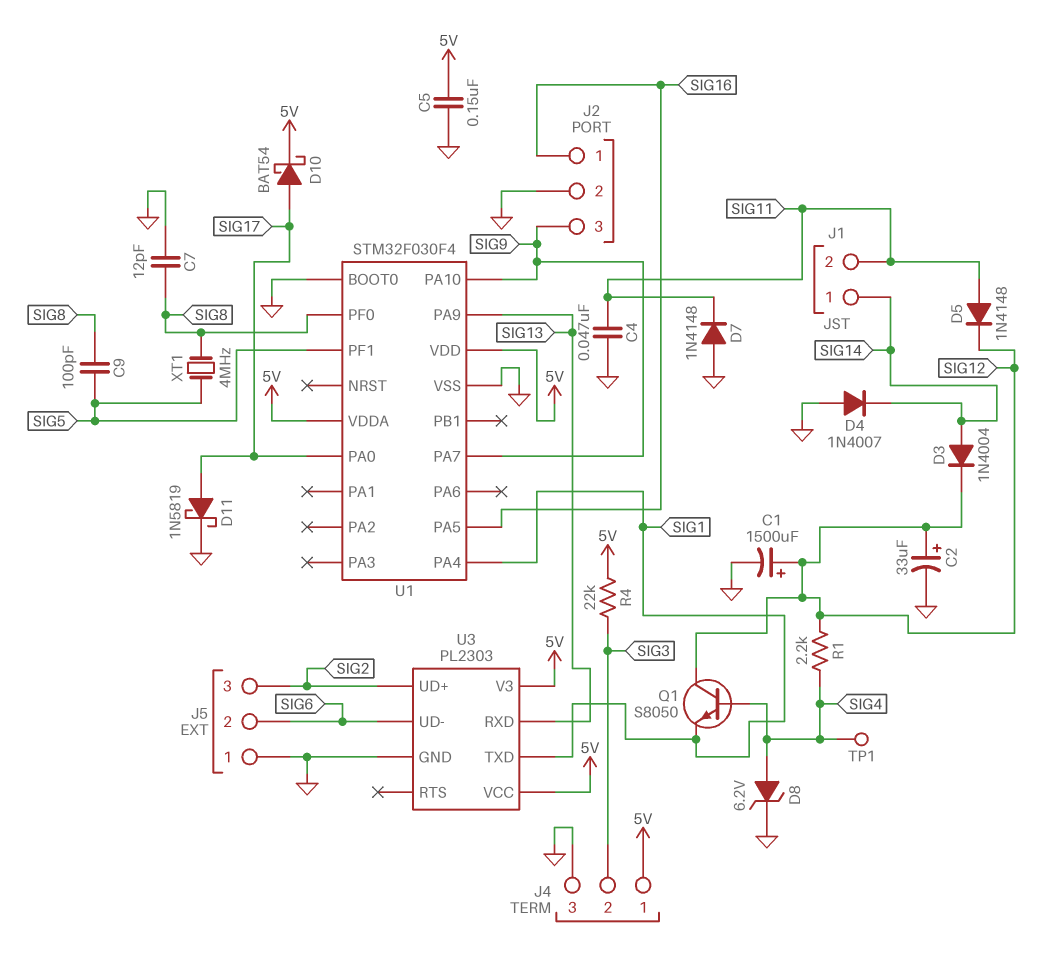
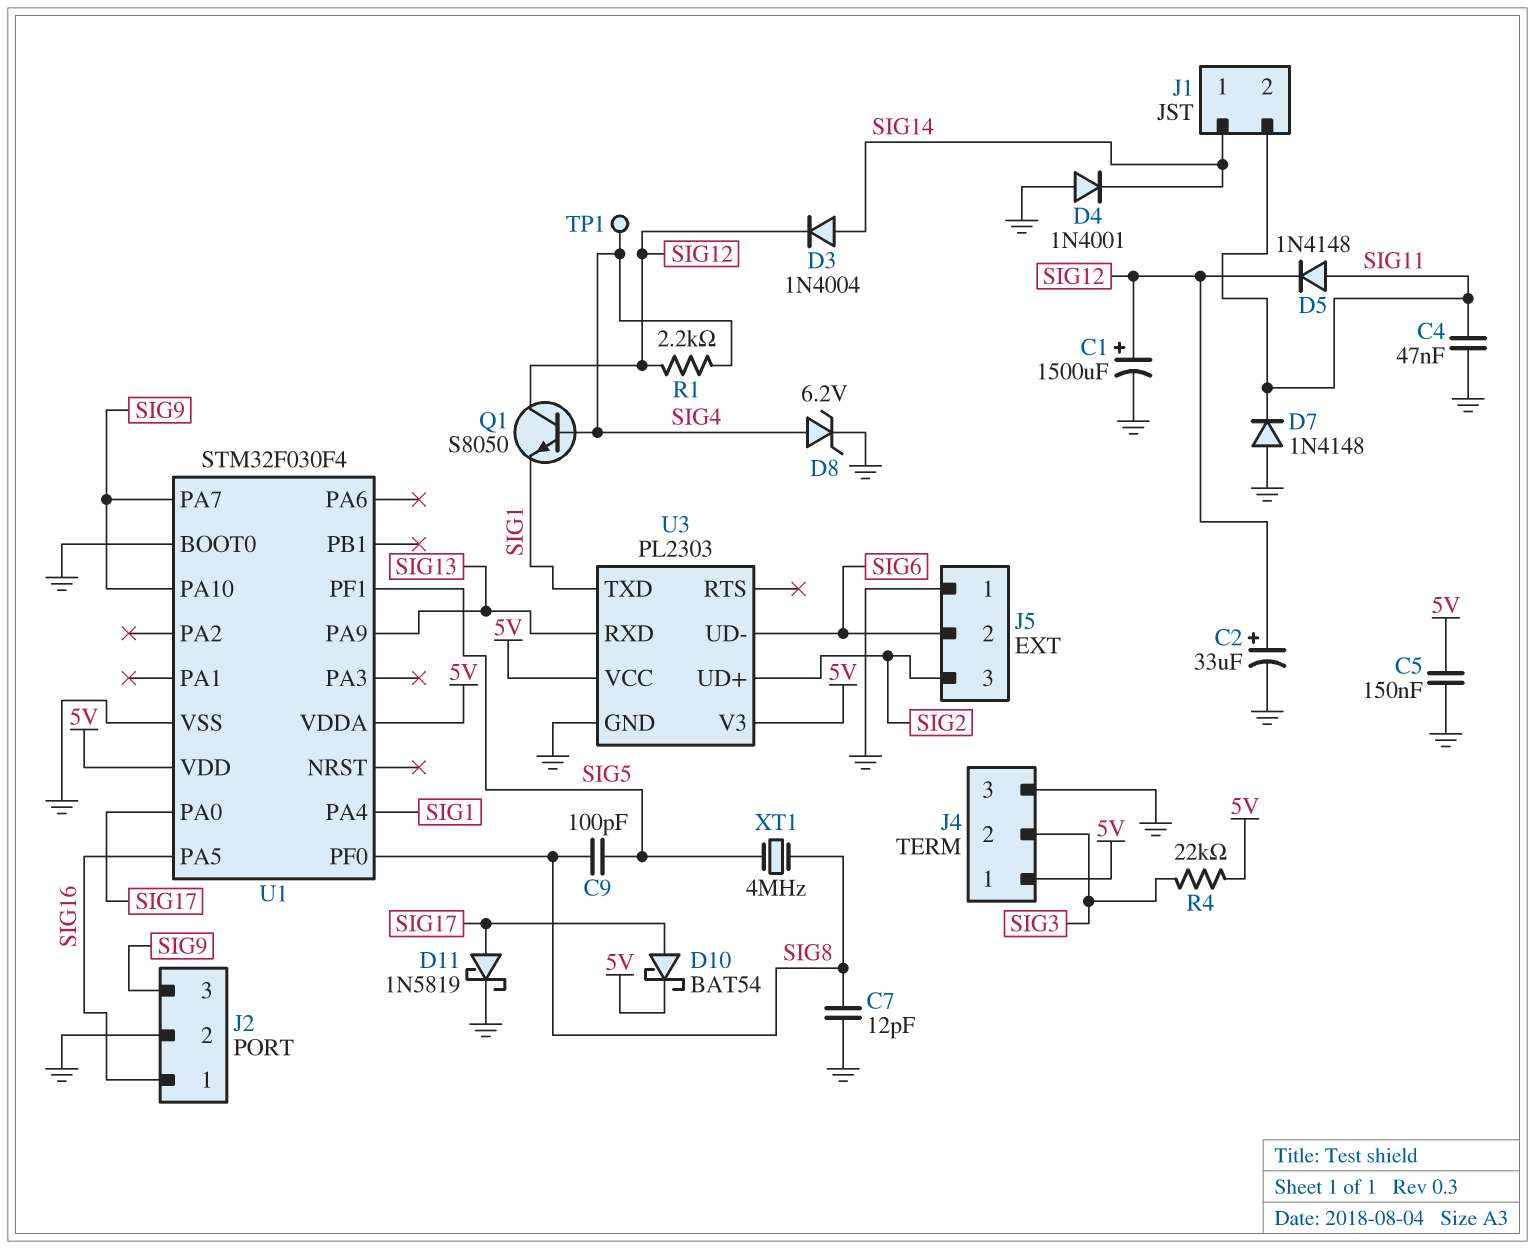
D4: diode 1N4007 (A GND, K SIG14) -> diode 1N4001 (A GND, K SIG14)

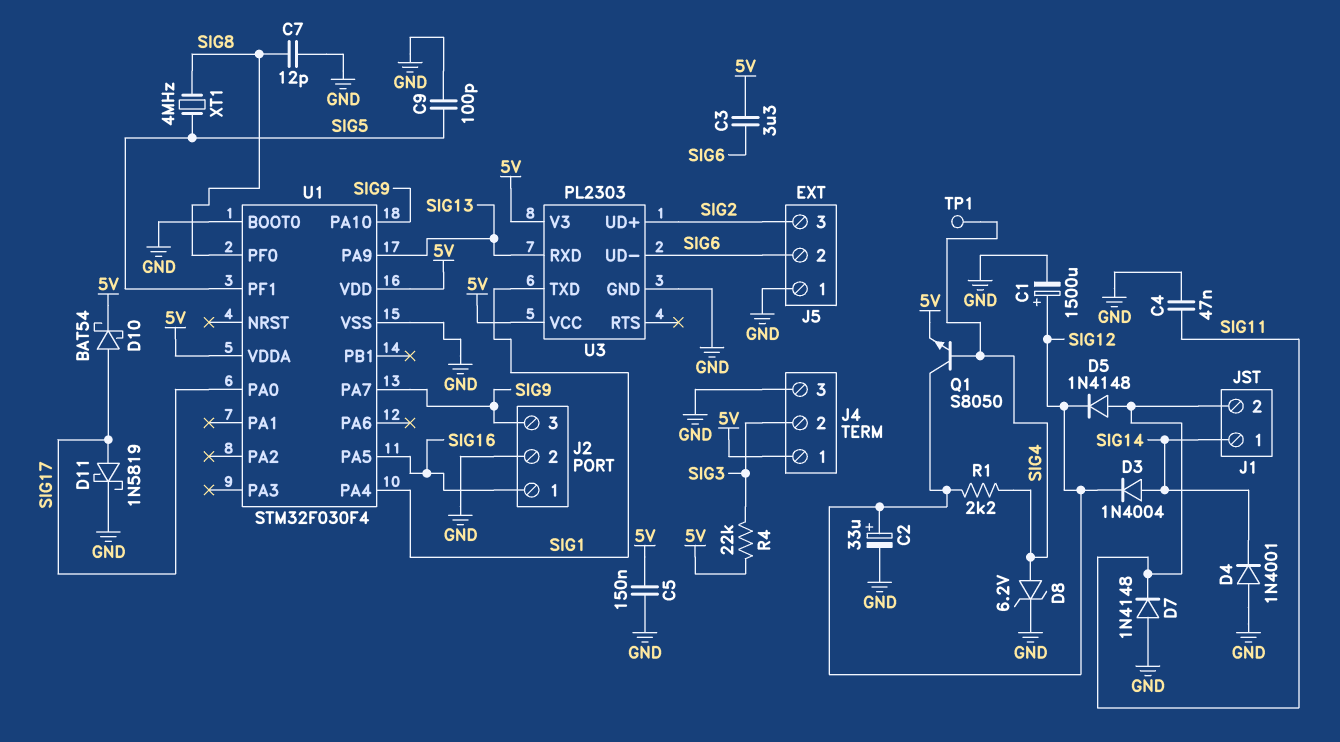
C3: none -> 3.3uF (5V, SIG6)
C9: 100pF (SIG5, SIG8) -> 100pF (GND, SIG5)
Q1: NPN S8050 (B SIG4, C SIG12, E SIG1) -> NPN S8050 (B SIG4, C SIG12, E 5V)

